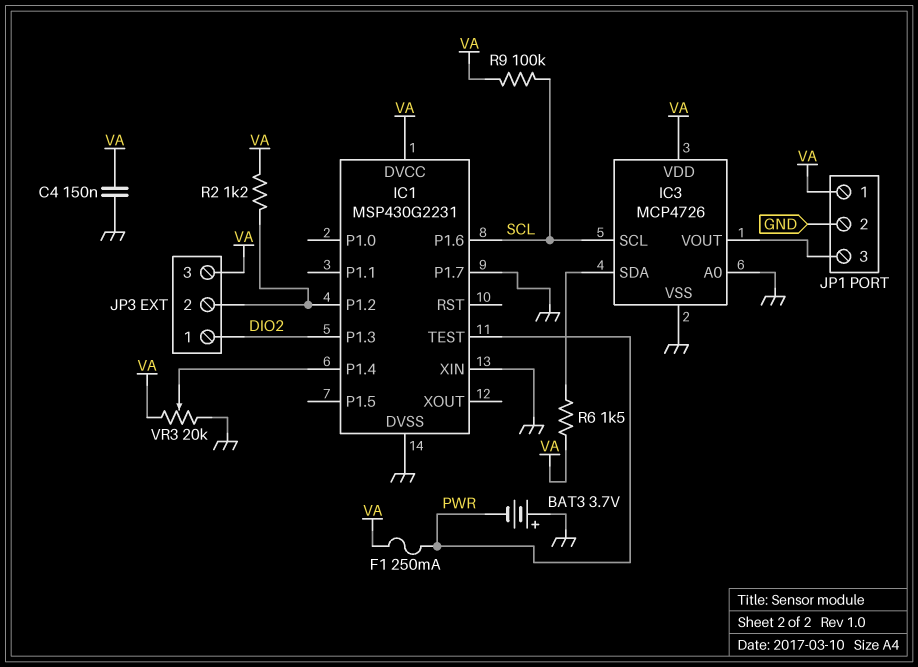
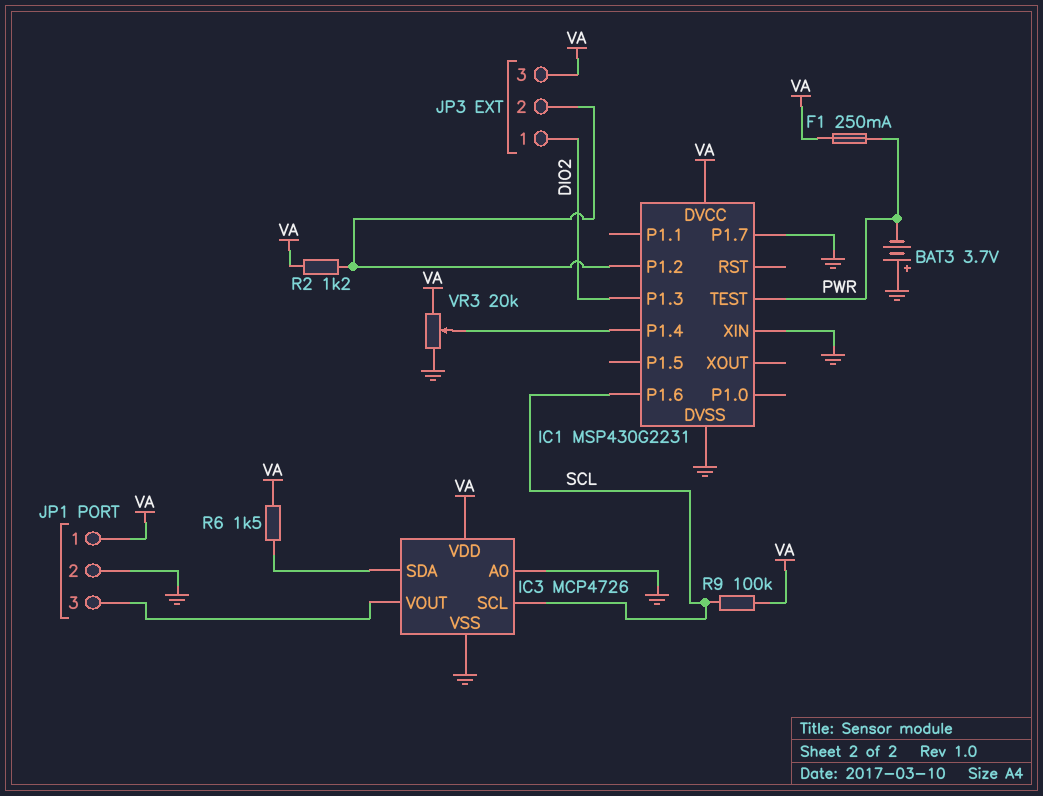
C4: 150nF (GND, VA) -> none

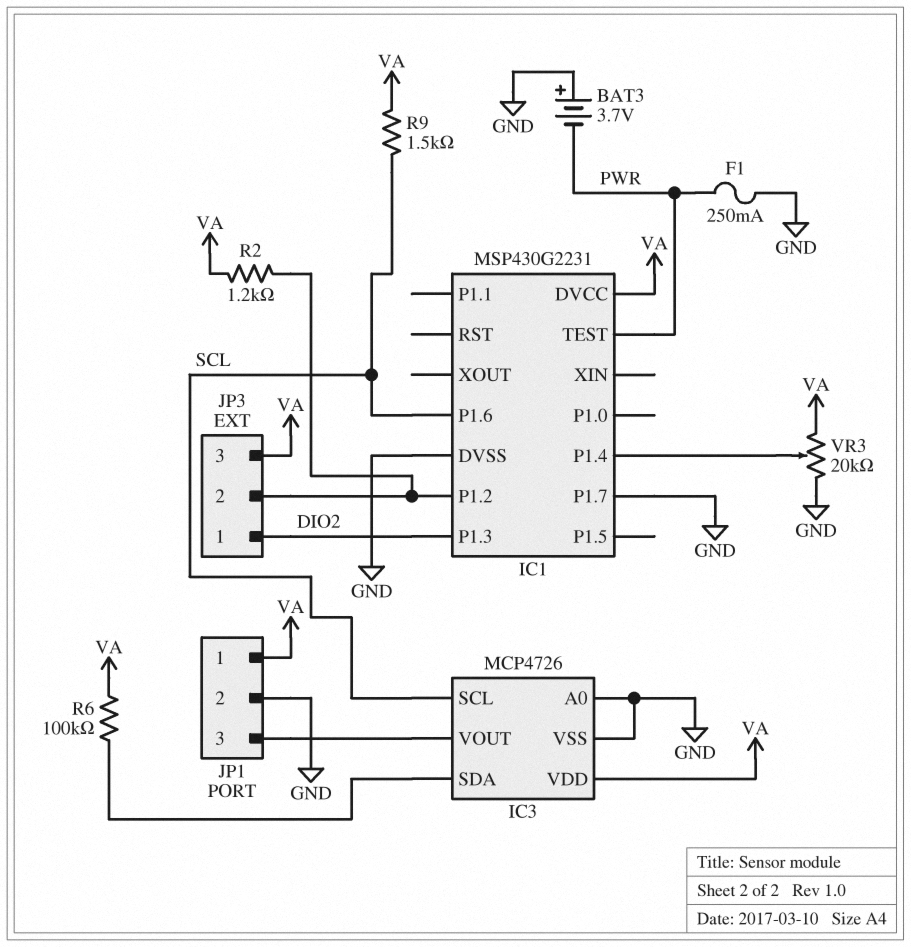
F1: 250mA (PWR, VA) -> 250mA (GND, PWR)
IC1 pin XIN: GND -> none
R6: 1.5k (IC3/SDA, VA) -> 100k (IC3/SDA, VA)
R9: 100k (SCL, VA) -> 1.5k (SCL, VA)

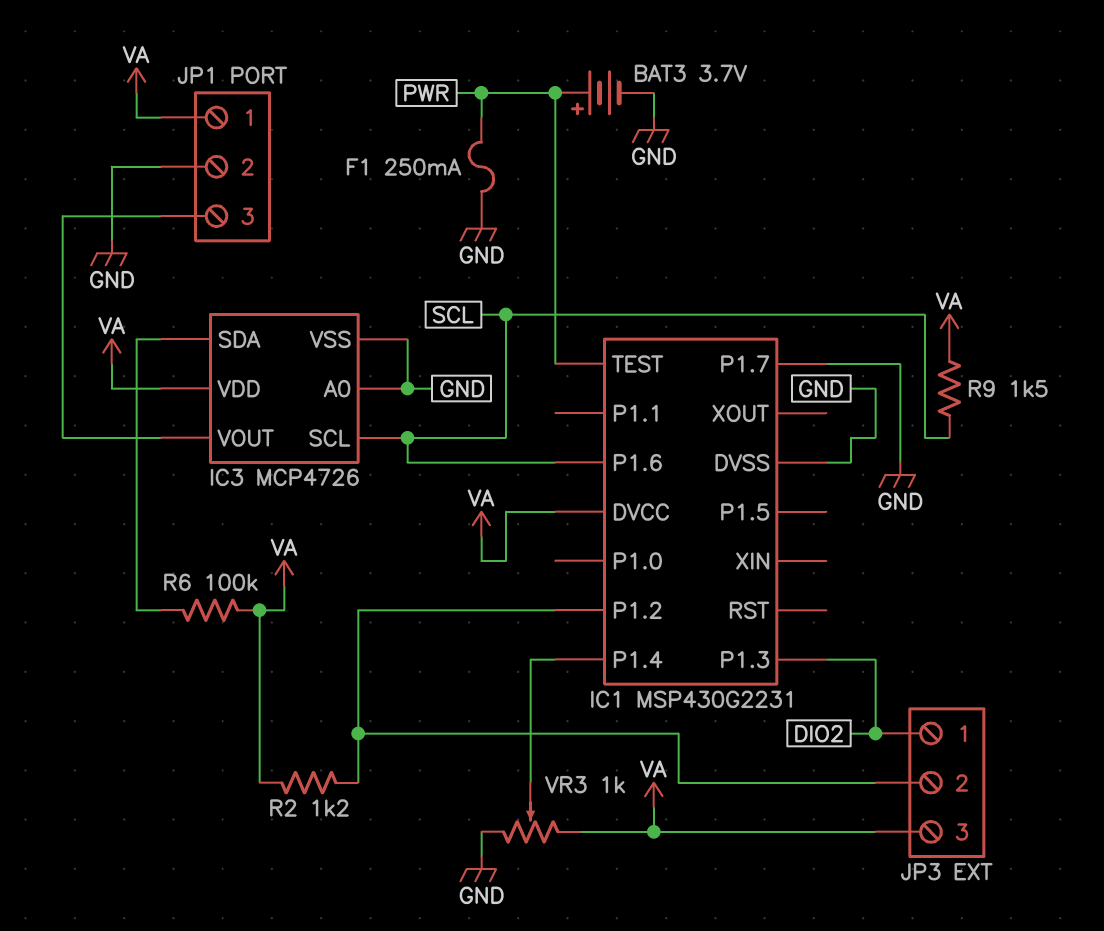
BAT3: 3.7V (plus GND, minus PWR) -> 3.7V (plus PWR, minus GND)
VR3: 20k (GND, VA, wiper IC1/P1.4) -> 1k (GND, VA, wiper IC1/P1.4)

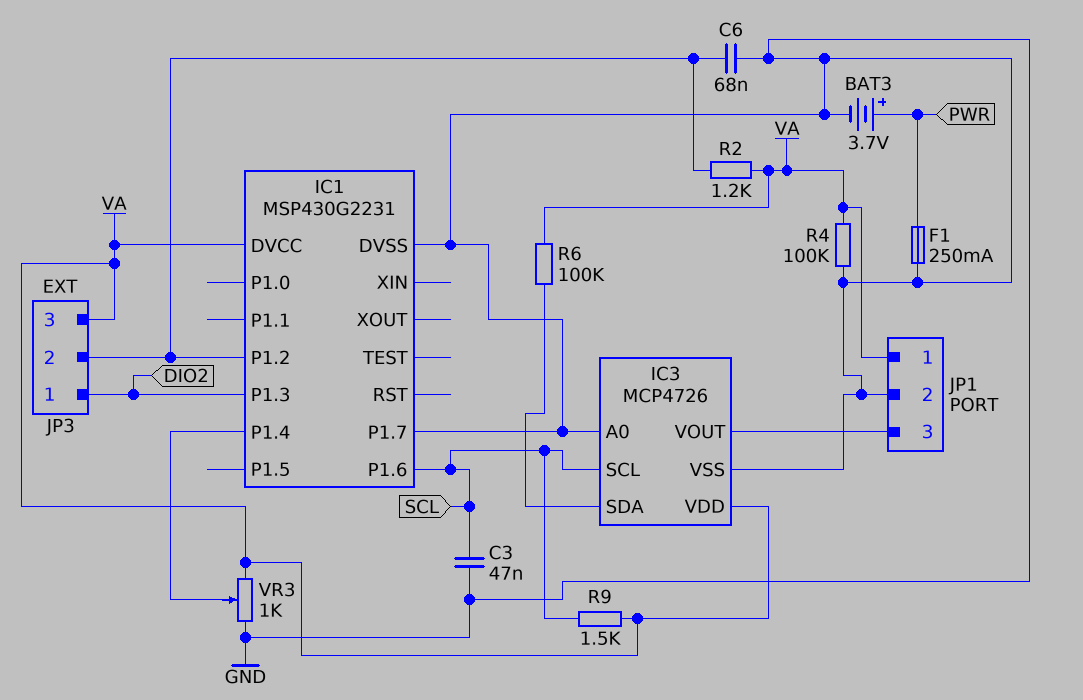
C3: none -> 47nF (GND, SCL)
C6: none -> 68nF (GND, IC1/P1.2)
IC1 pin TEST: PWR -> none
R4: none -> 100k (GND, VA)

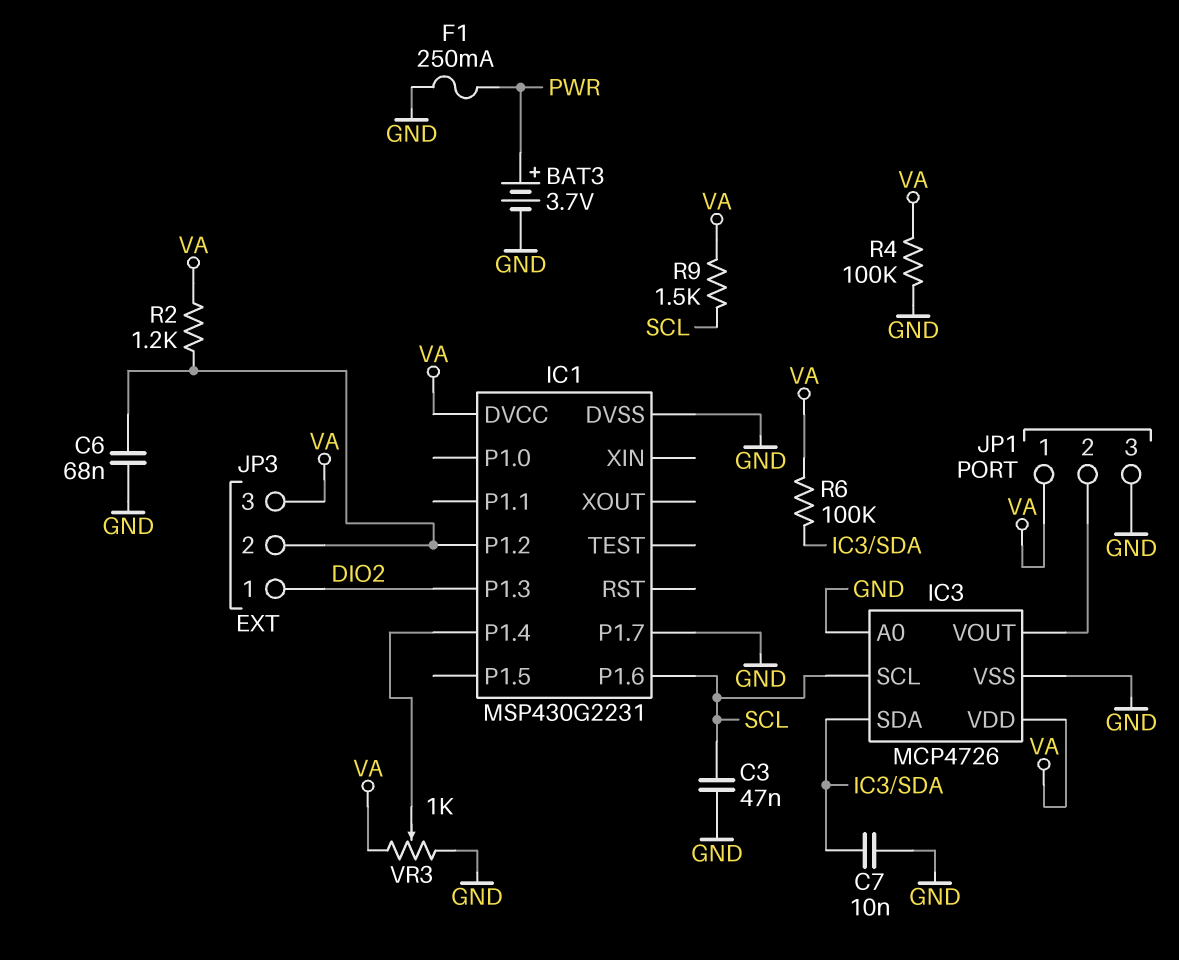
C7: none -> 10nF (GND, IC3/SDA)
JP1 pin 2: GND -> IC3/VOUT
JP1 pin 3: IC3/VOUT -> GND

